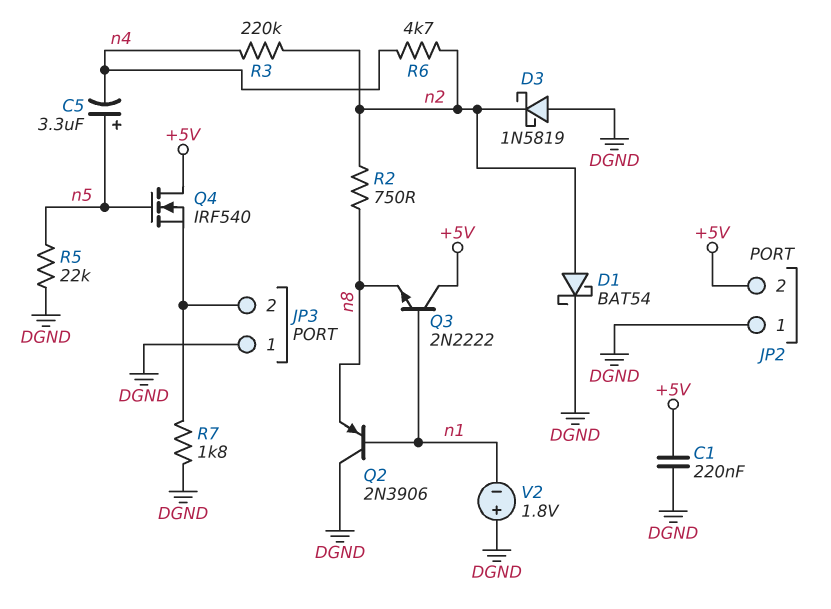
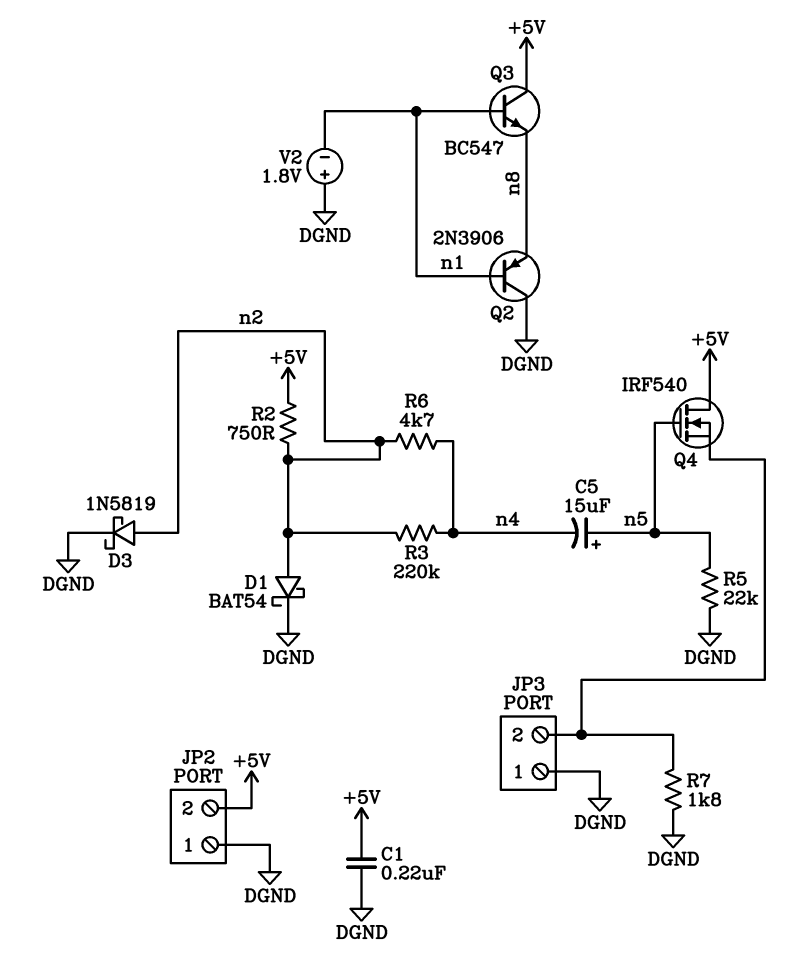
C5: 3.3uF (plus n5, minus n4) -> 15uF (plus n5, minus n4)
D3: schottky 1N5819 (A DGND, K n2) -> schottky 1N5819 (A n2, K DGND)
Q3: NPN 2N2222 (B n1, C +5V, E n8) -> NPN BC547 (B n1, C +5V, E n8)
R2: 750 (n2, n8) -> 750 (+5V, n2)

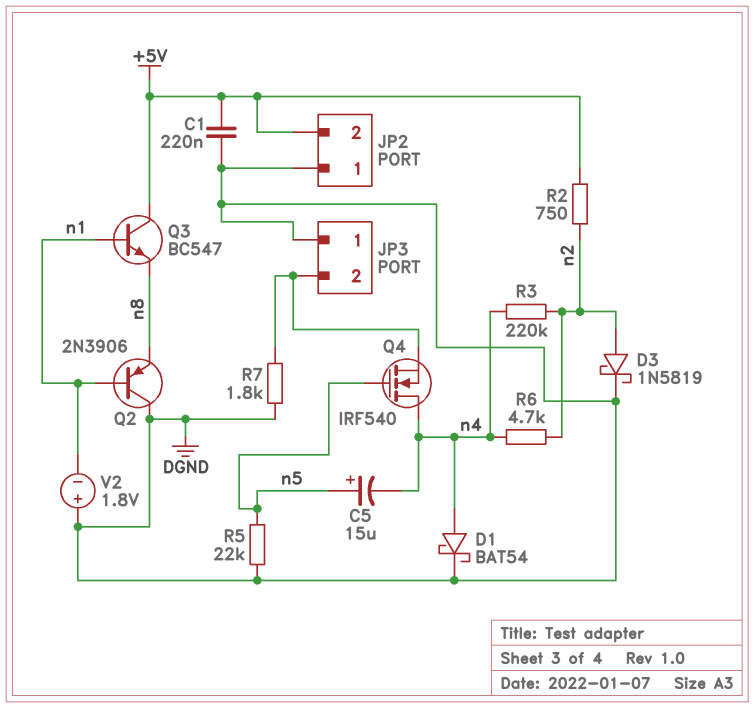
D1: schottky BAT54 (A n2, K DGND) -> schottky BAT54 (A n4, K DGND)
Q4: NMOS IRF540 (G n5, D +5V, S JP3/2) -> NMOS IRF540 (G n5, D n4, S JP3/2)

